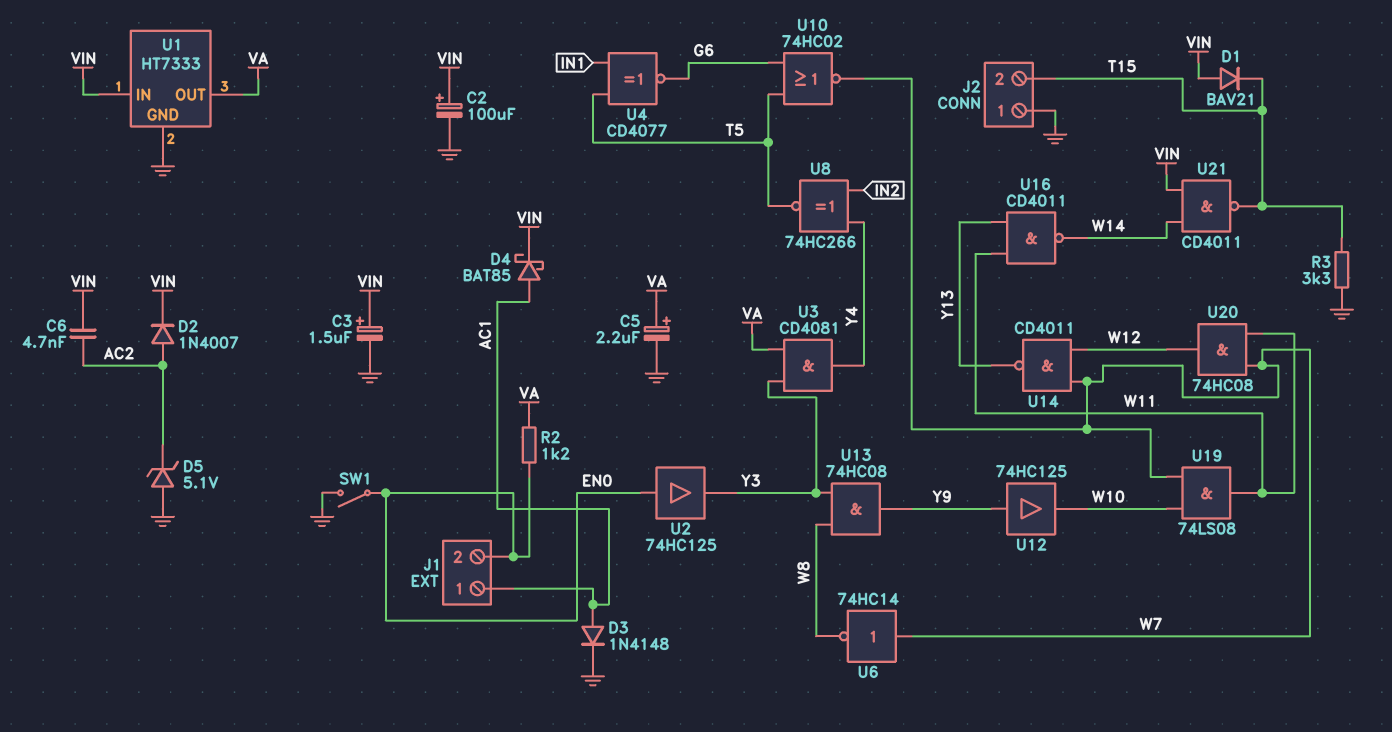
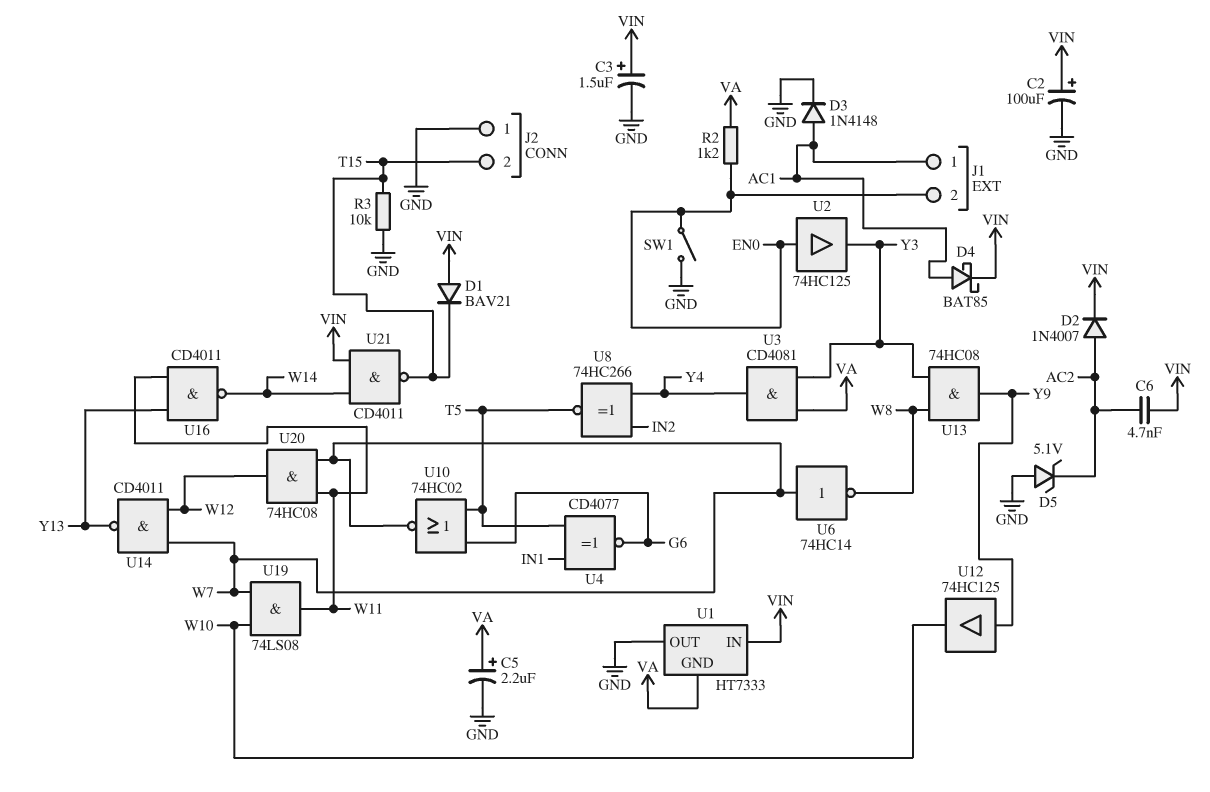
R3: 3.3k (GND, T15) -> 10k (GND, T15)
U1 pin GND: GND -> VA
U1 pin OUT: VA -> GND

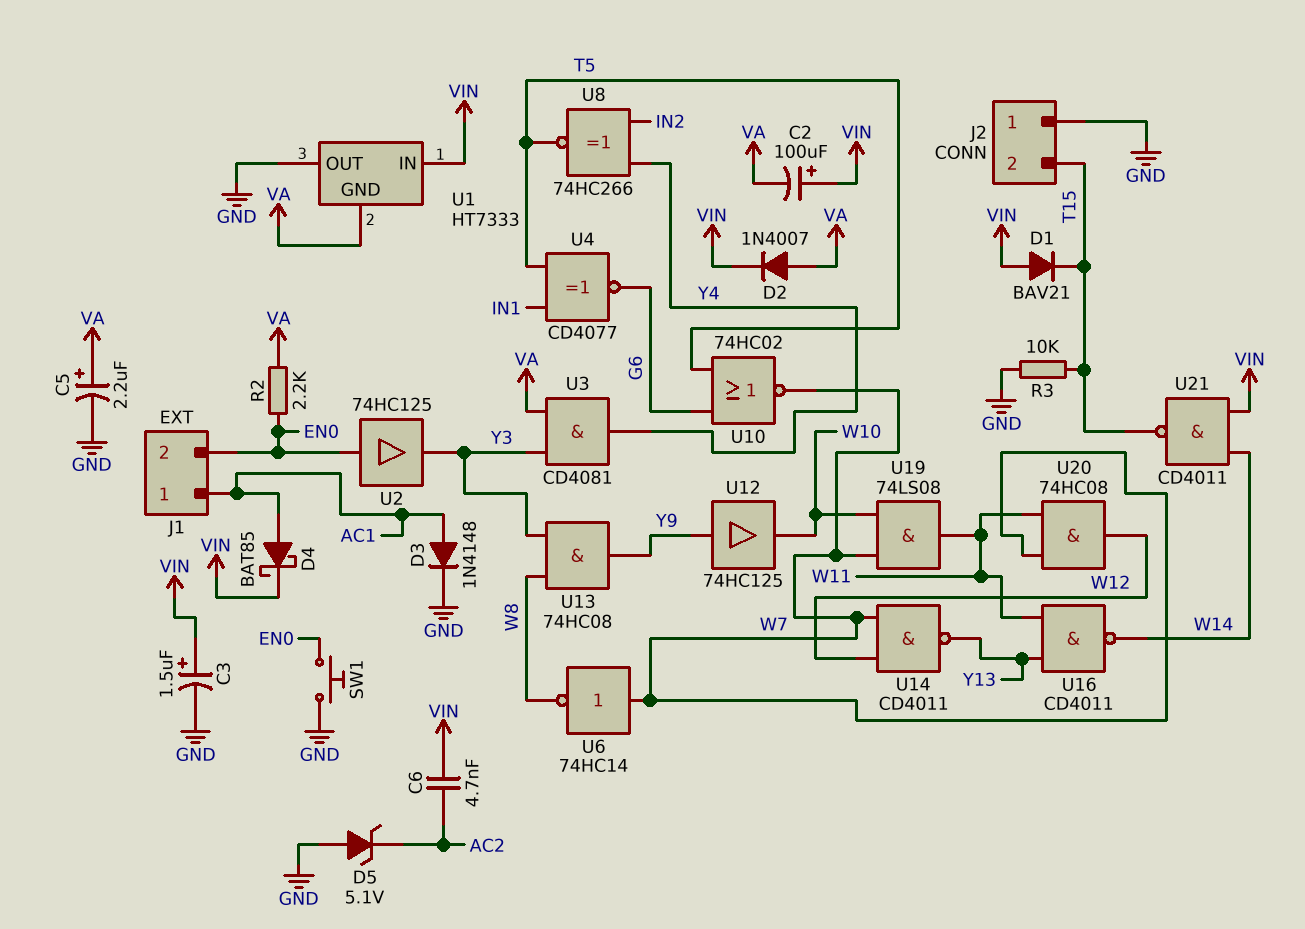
C2: 100uF (plus VIN, minus GND) -> 100uF (plus VIN, minus VA)
D2: diode 1N4007 (A AC2, K VIN) -> diode 1N4007 (A VA, K VIN)
R2: 1.2k (EN0, VA) -> 2.2k (EN0, VA)
SW1: switch (EN0, GND) -> button (EN0, GND)

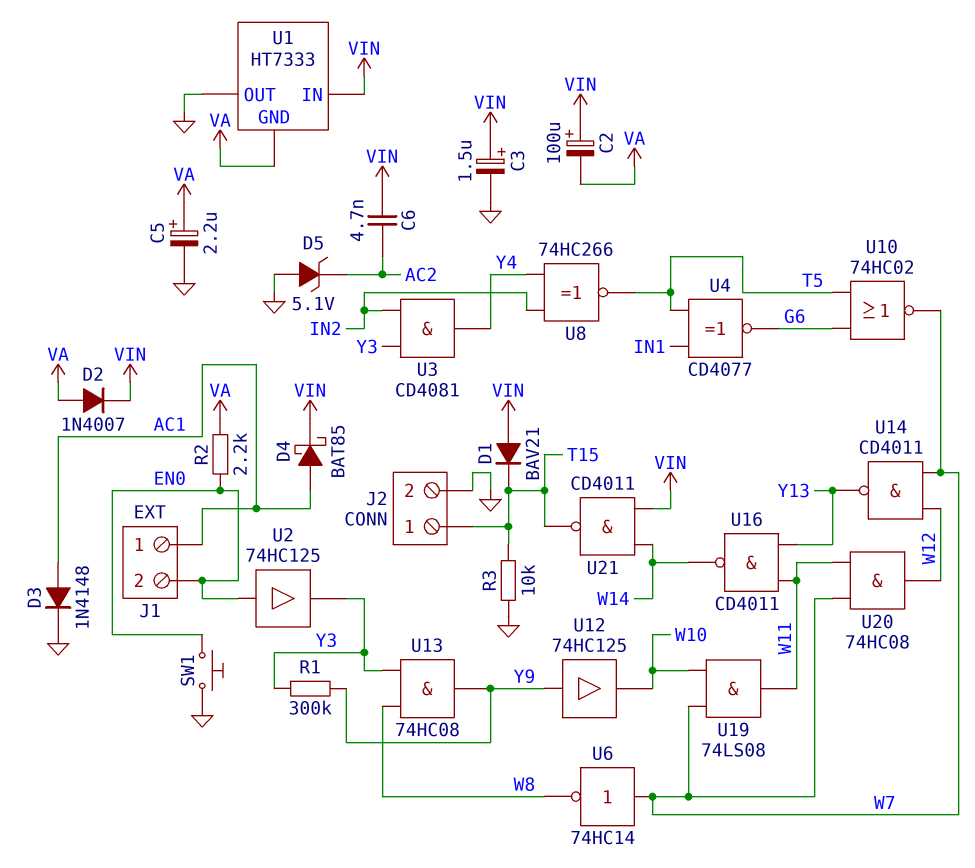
J2 pin 1: GND -> T15
J2 pin 2: T15 -> GND
R1: none -> 300k (Y3, Y9)
U3: AND CD4081 (in VA, in Y3, out Y4) -> AND CD4081 (in IN2, in Y3, out Y4)

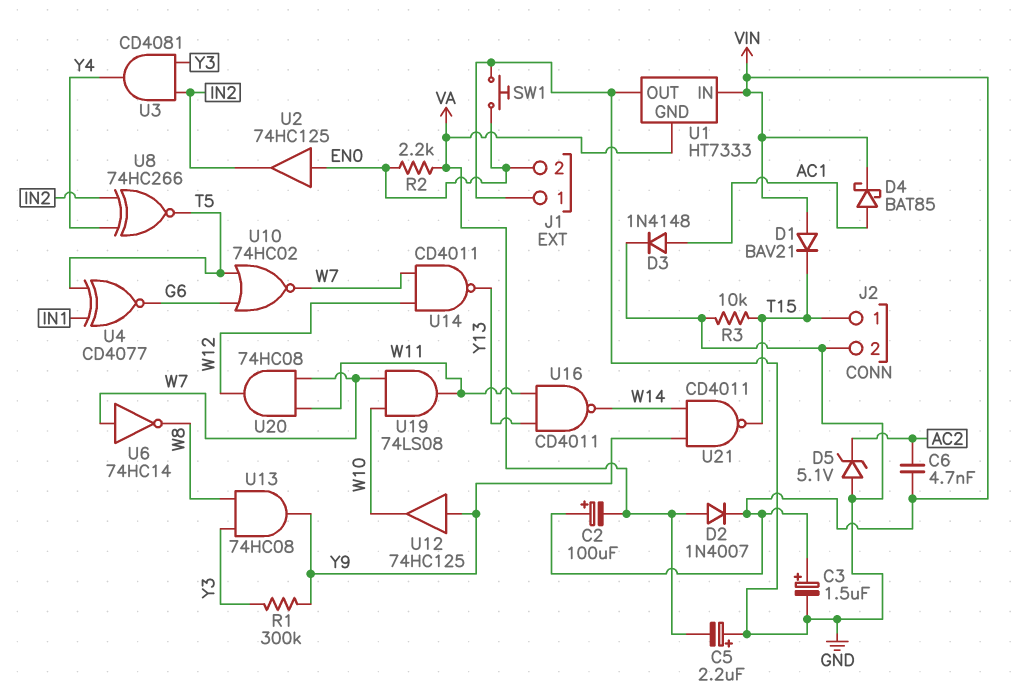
C5: 2.2uF (plus VA, minus GND) -> 2.2uF (plus GND, minus VA)
J1 pin 1: AC1 -> GND
U2: buffer 74HC125 (in EN0, out Y3) -> buffer 74HC125 (in EN0, out IN2)
U21: NAND CD4011 (in VIN, in W14, out T15) -> NAND CD4011 (in W14, in Y9, out T15)

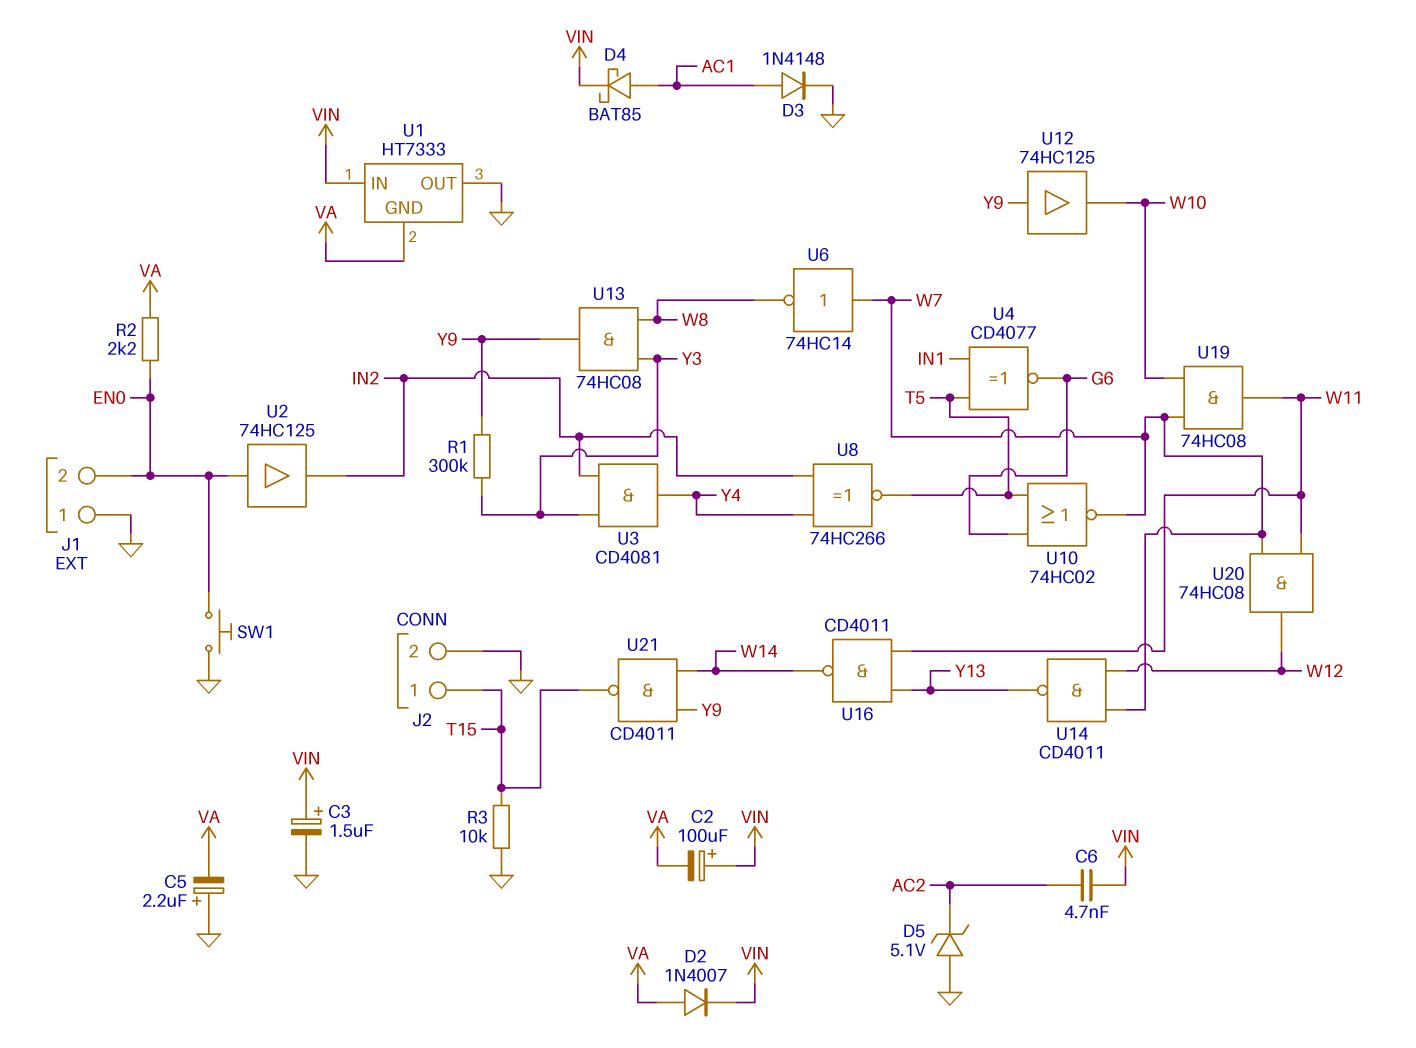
D1: diode BAV21 (A VIN, K T15) -> none
U19: AND 74LS08 (in W7, in W10, out W11) -> AND 74HC08 (in W7, in W10, out W11)

